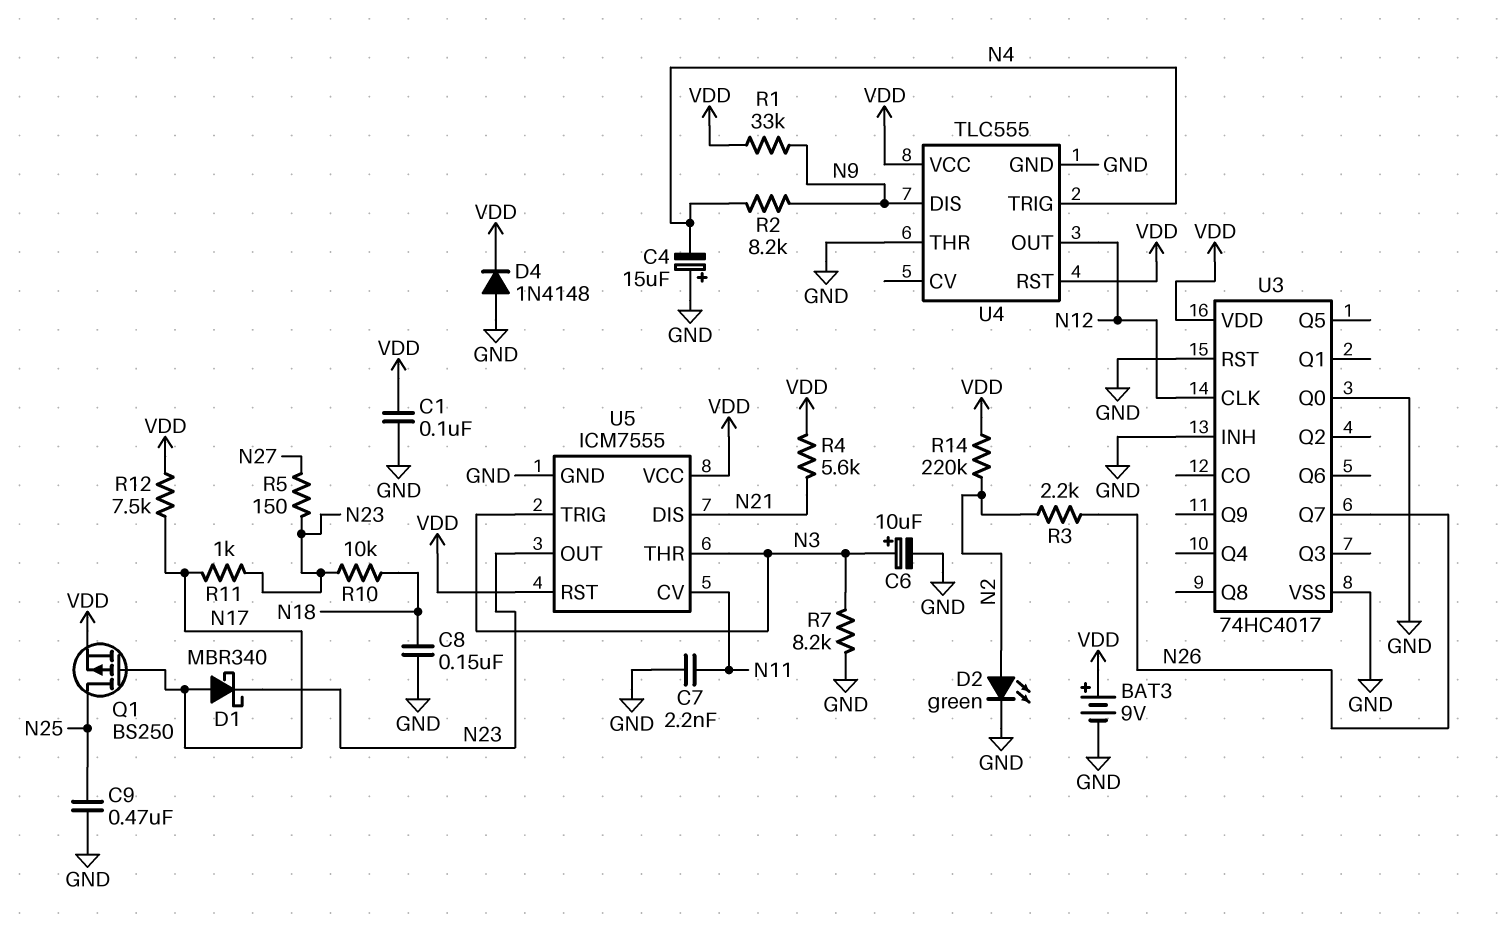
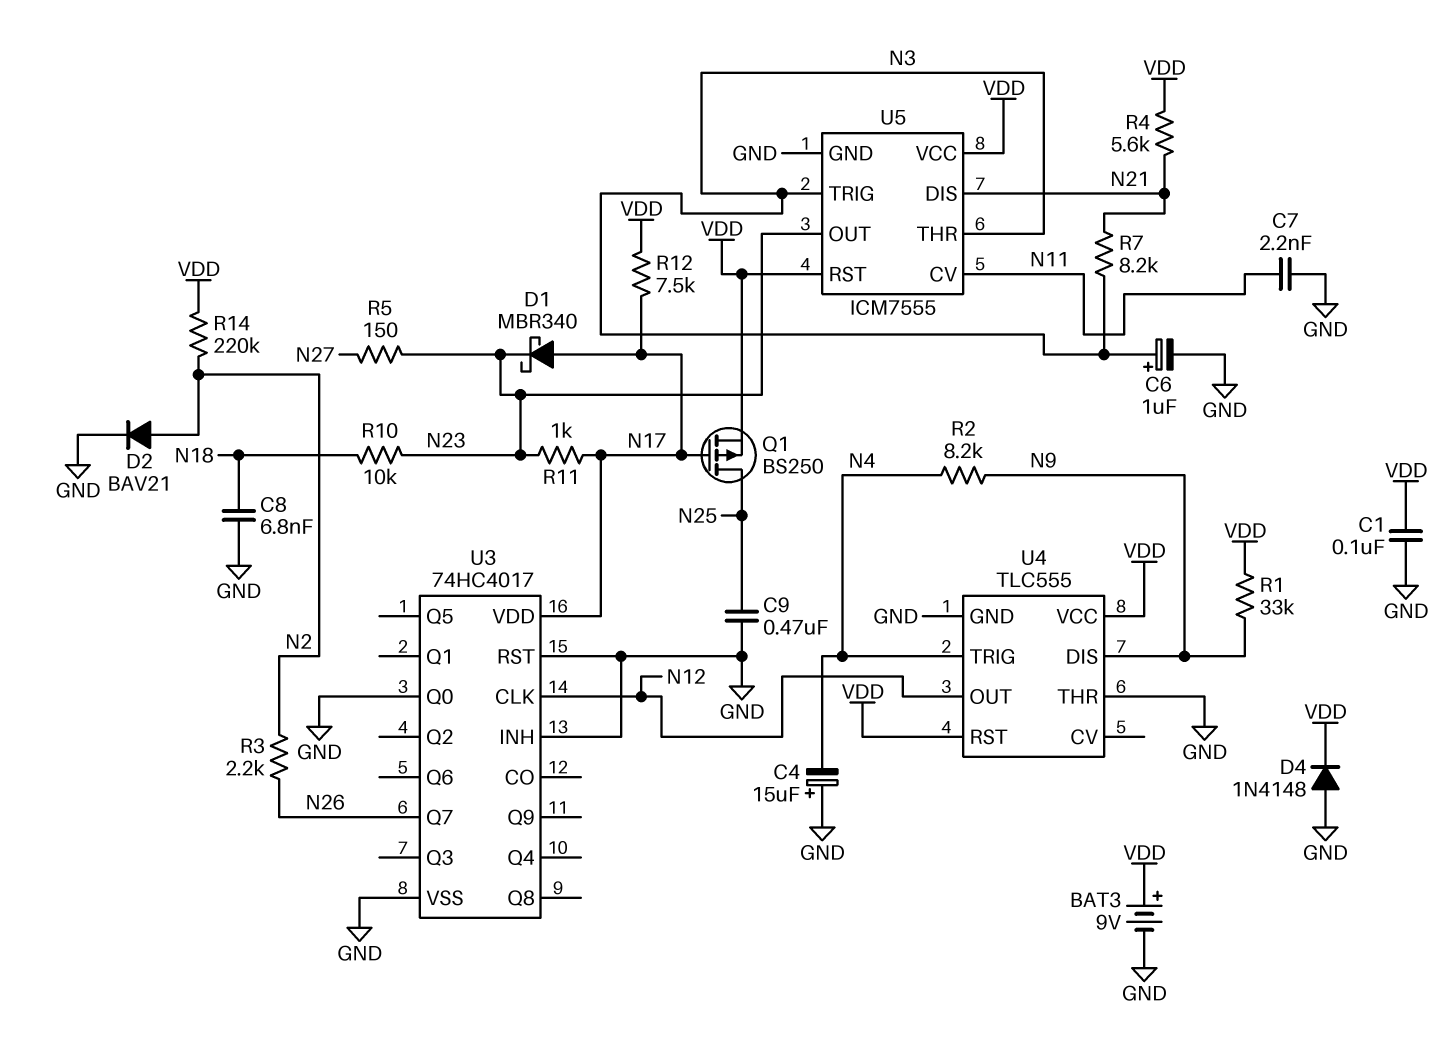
C6: 10uF (plus N3, minus GND) -> 1uF (plus N3, minus GND)
C8: 150nF (GND, N18) -> 6.8nF (GND, N18)
D2: LED green (A N2, K GND) -> diode BAV21 (A N2, K GND)
R7: 8.2k (GND, N3) -> 8.2k (N3, N21)
U3 pin VDD: VDD -> N17

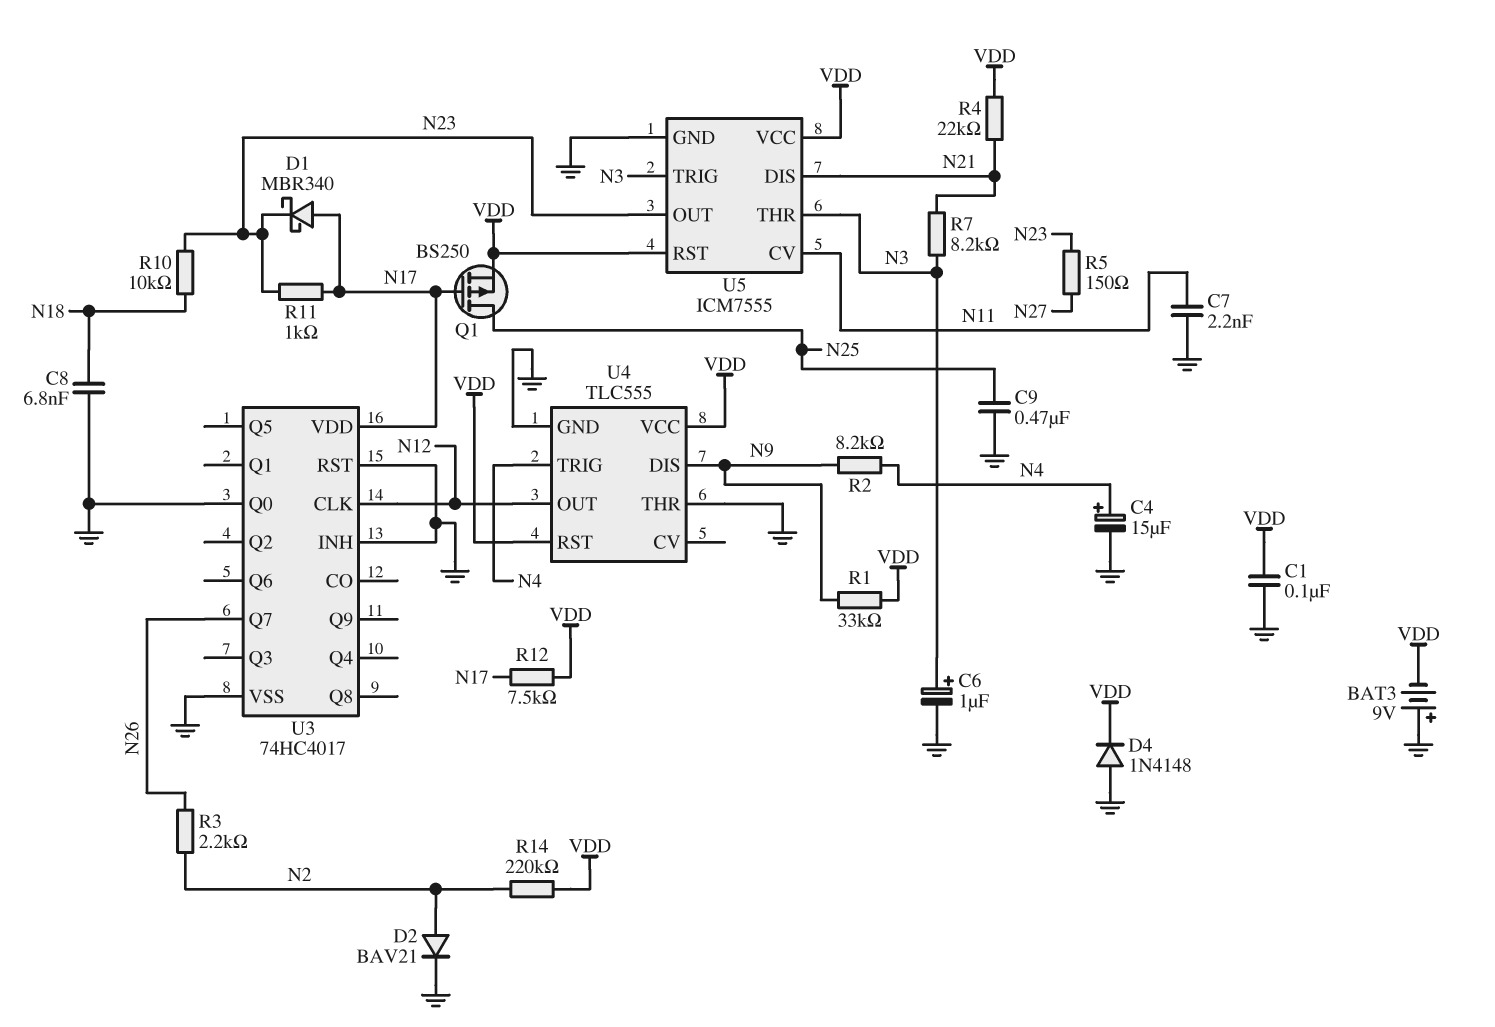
BAT3: 9V (plus VDD, minus GND) -> 9V (plus GND, minus VDD)
C4: 15uF (plus GND, minus N4) -> 15uF (plus N4, minus GND)
R4: 5.6k (N21, VDD) -> 22k (N21, VDD)

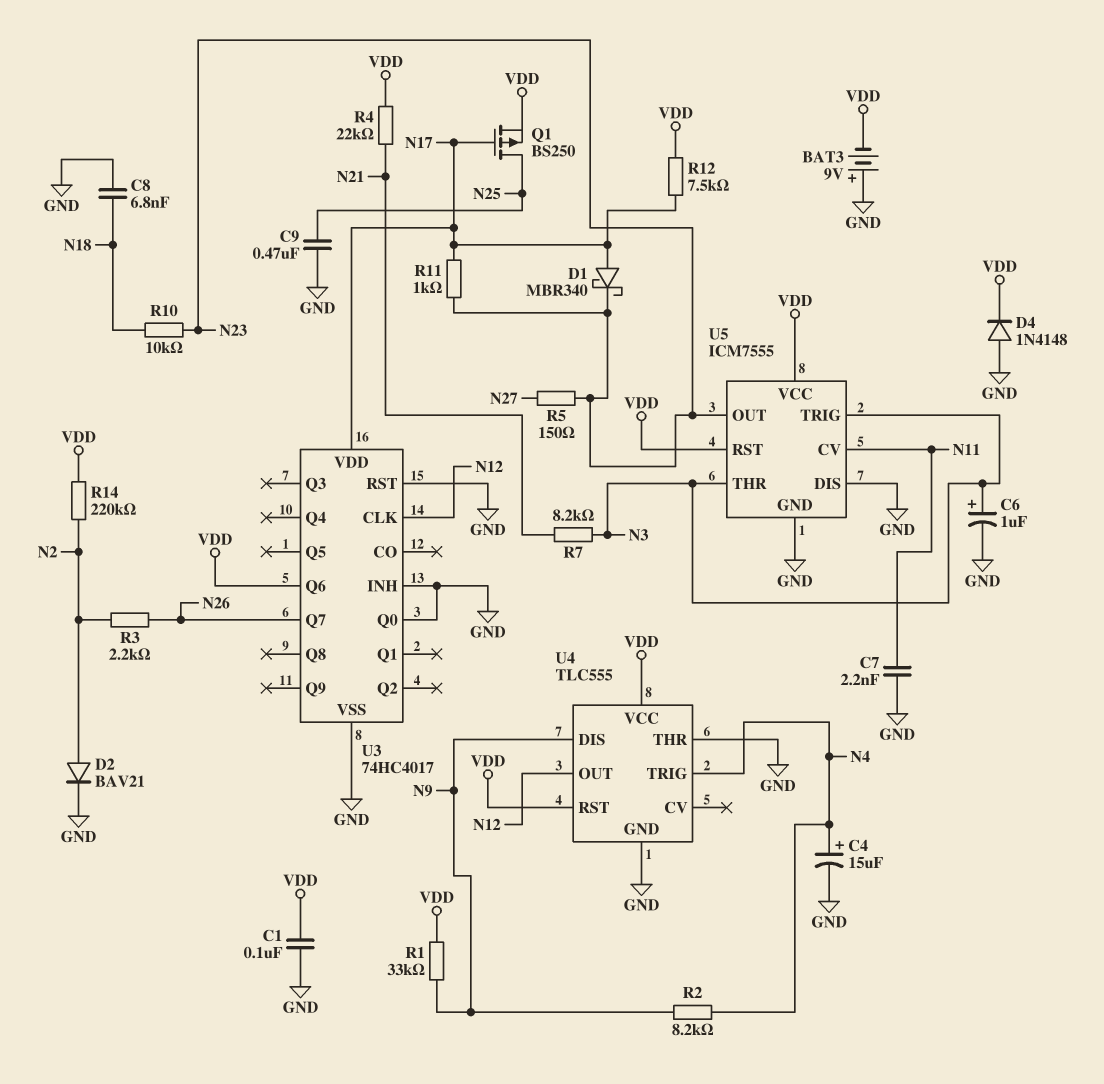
U3 pin Q6: none -> VDD
U5 pin DIS: N21 -> GND

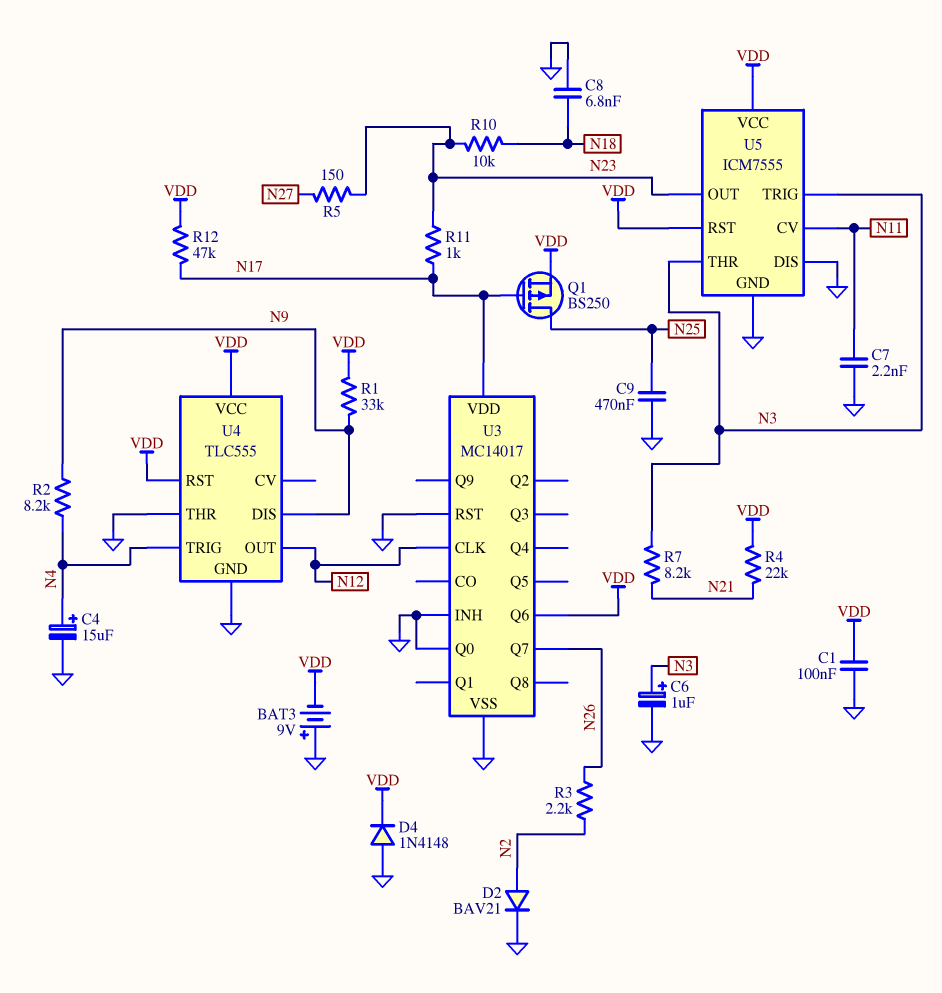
D1: schottky MBR340 (A N17, K N23) -> none
R12: 7.5k (N17, VDD) -> 47k (N17, VDD)
R14: 220k (N2, VDD) -> none
U3: 74HC4017 -> MC14017

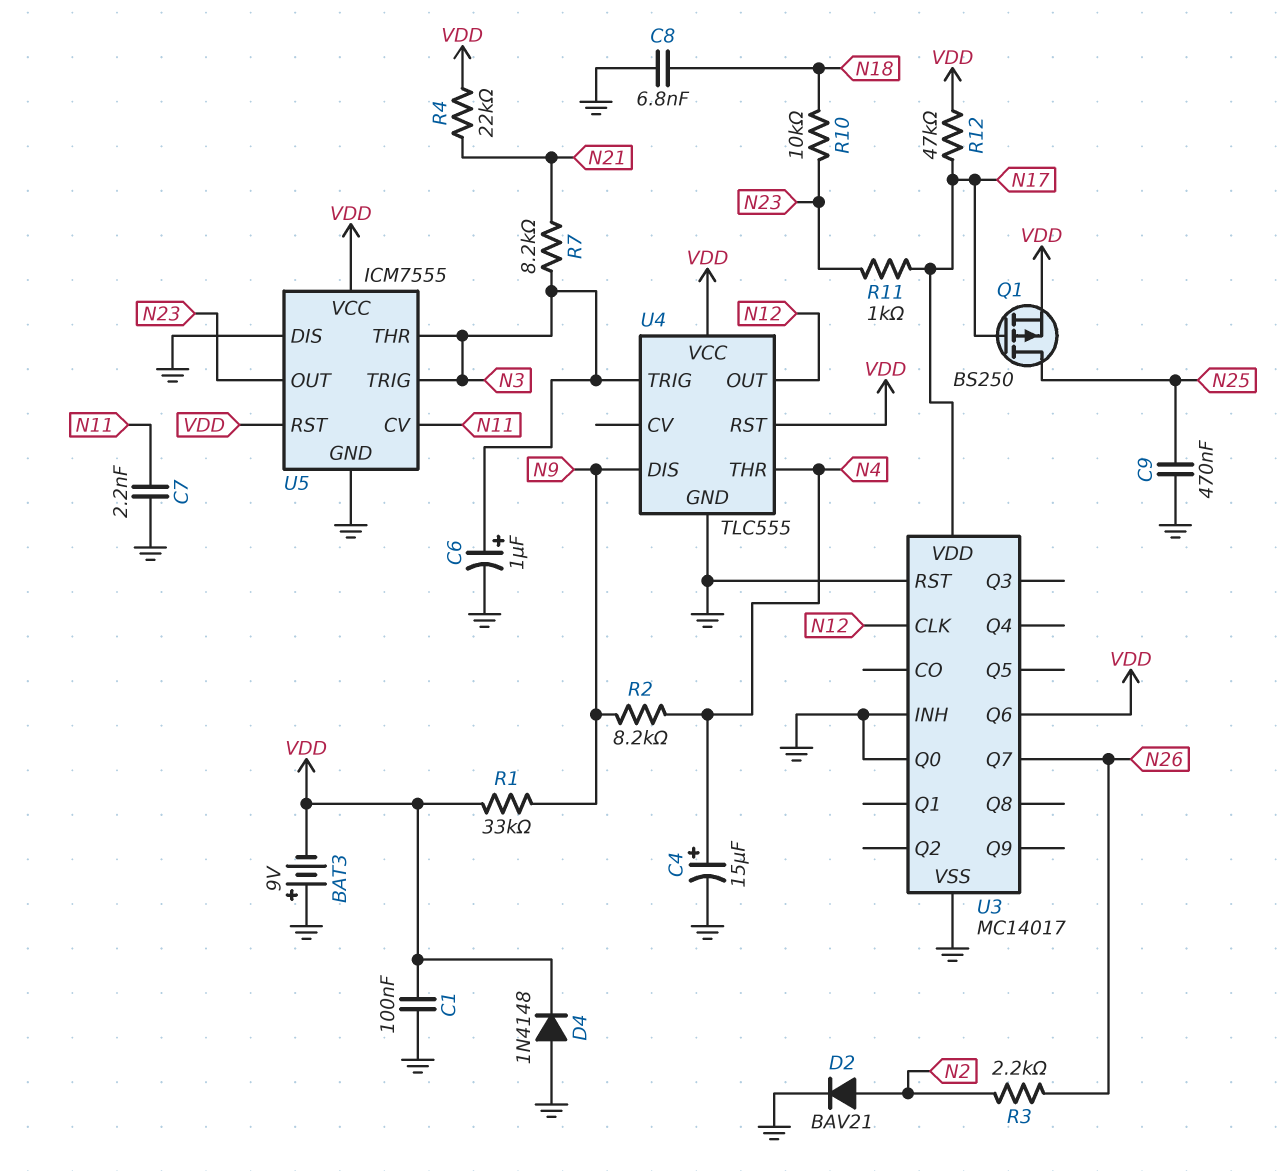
R5: 150 (N23, N27) -> none
U4 pin THR: GND -> N4
U4 pin TRIG: N4 -> N3

